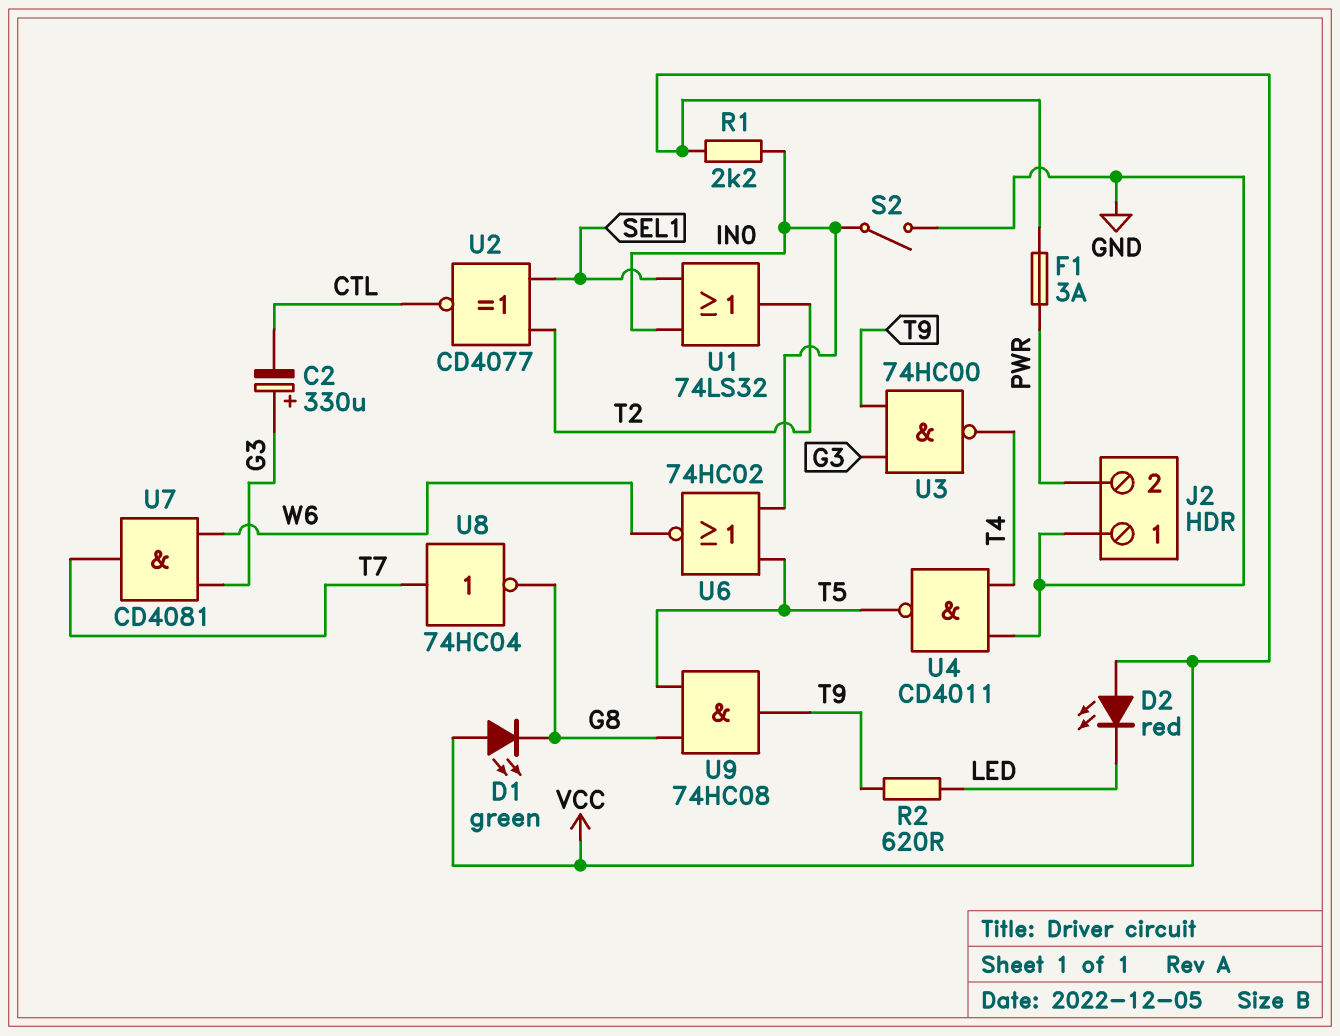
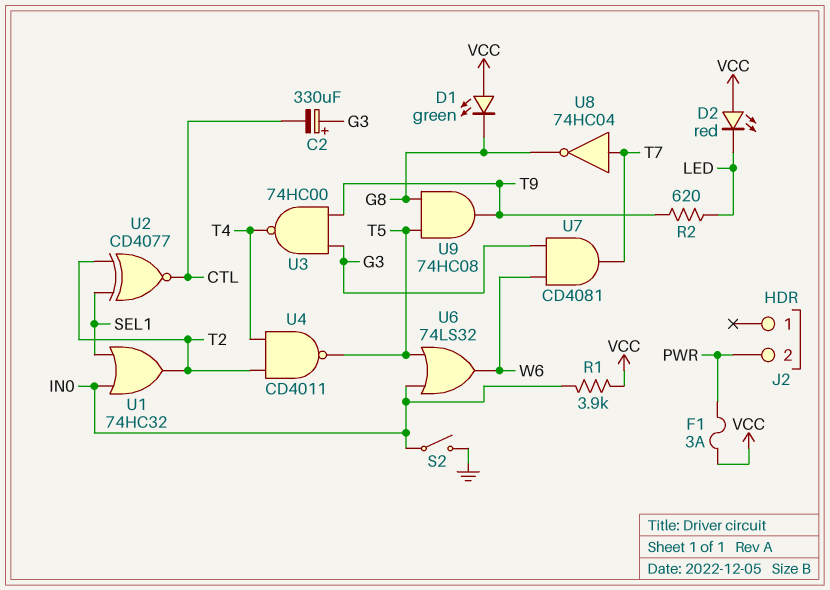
J2 pin 1: GND -> none
R1: 2.2k (IN0, VCC) -> 3.9k (IN0, VCC)
U1: OR 74LS32 (in IN0, in SEL1, out T2) -> OR 74HC32 (in IN0, in SEL1, out T2)
U4: NAND CD4011 (in GND, in T4, out T5) -> NAND CD4011 (in T2, in T4, out T5)
U6: NOR 74HC02 (in IN0, in T5, out W6) -> OR 74LS32 (in IN0, in T5, out W6)

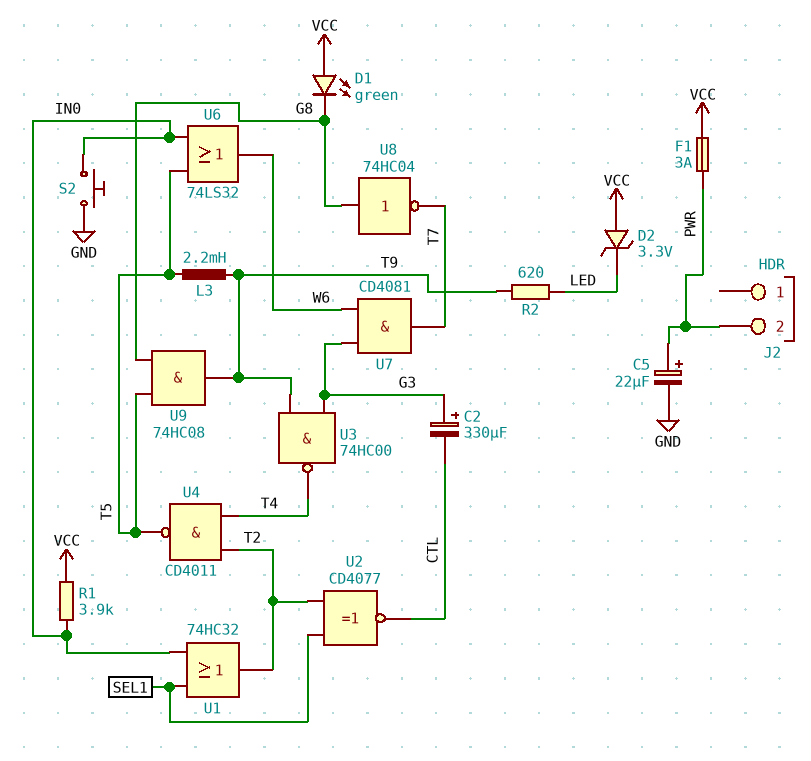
C5: none -> 22uF (plus PWR, minus GND)
D2: LED red (A VCC, K LED) -> zener 3.3V (A VCC, K LED)
L3: none -> 2.2mH (T5, T9)
S2: switch (GND, IN0) -> button (GND, IN0)
U8: NOT 74HC04 (in T7, out G8) -> NOT 74HC04 (in G8, out T7)

